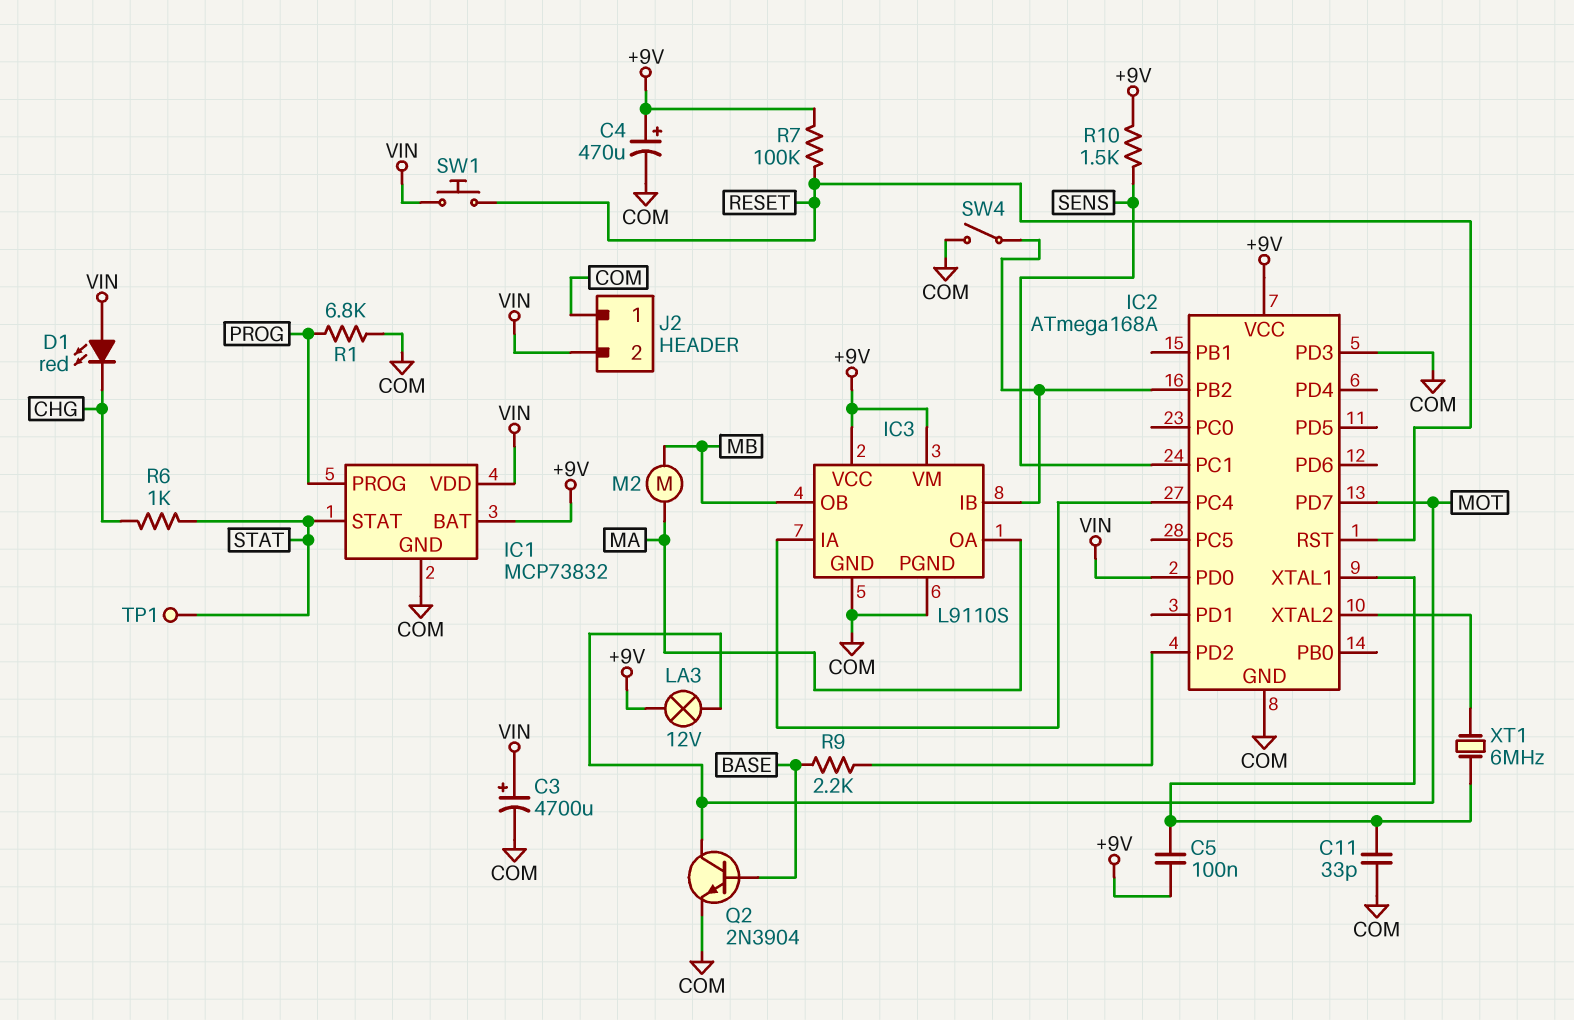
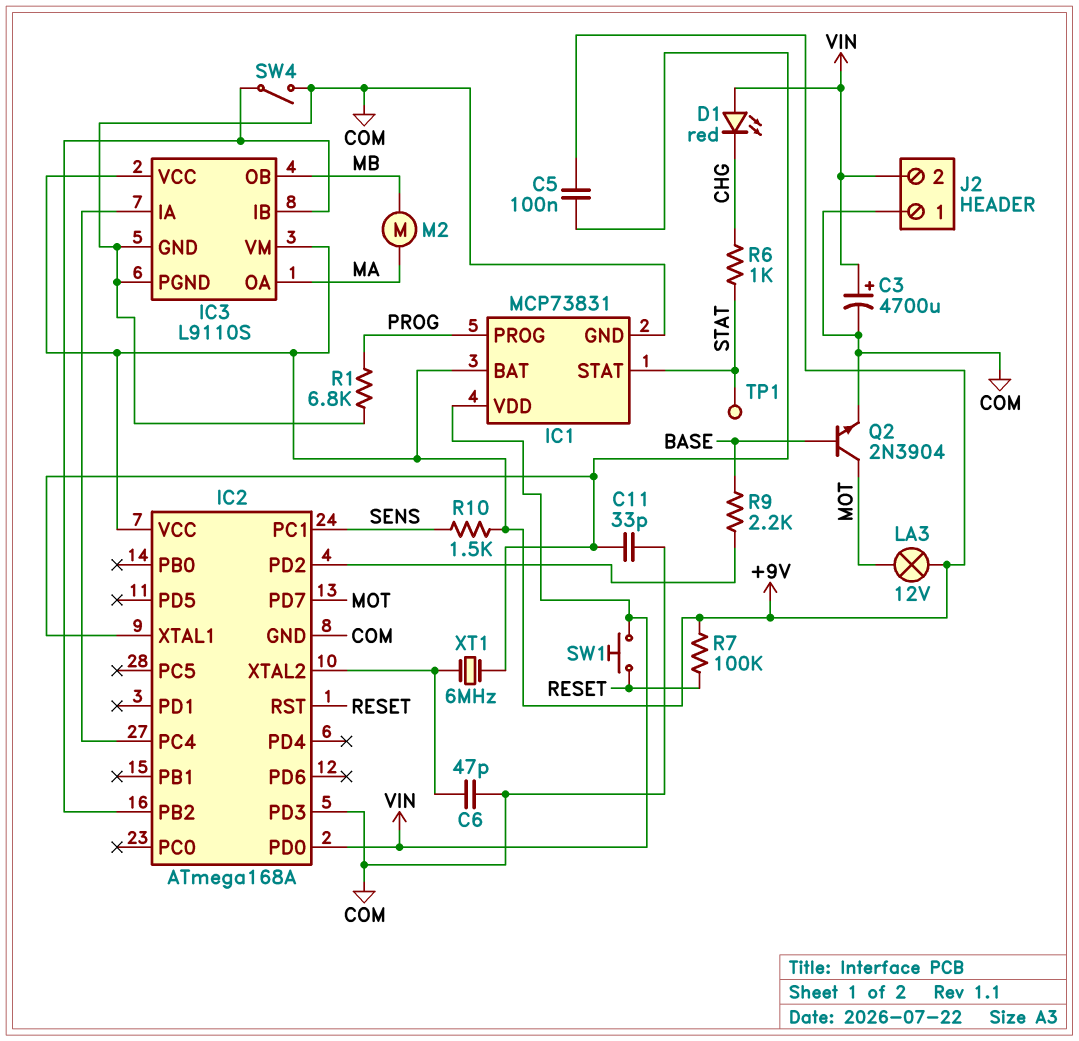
C4: 470uF (plus +9V, minus COM) -> none
C6: none -> 47pF (COM, IC2/XTAL2)
IC1: MCP73832 -> MCP73831

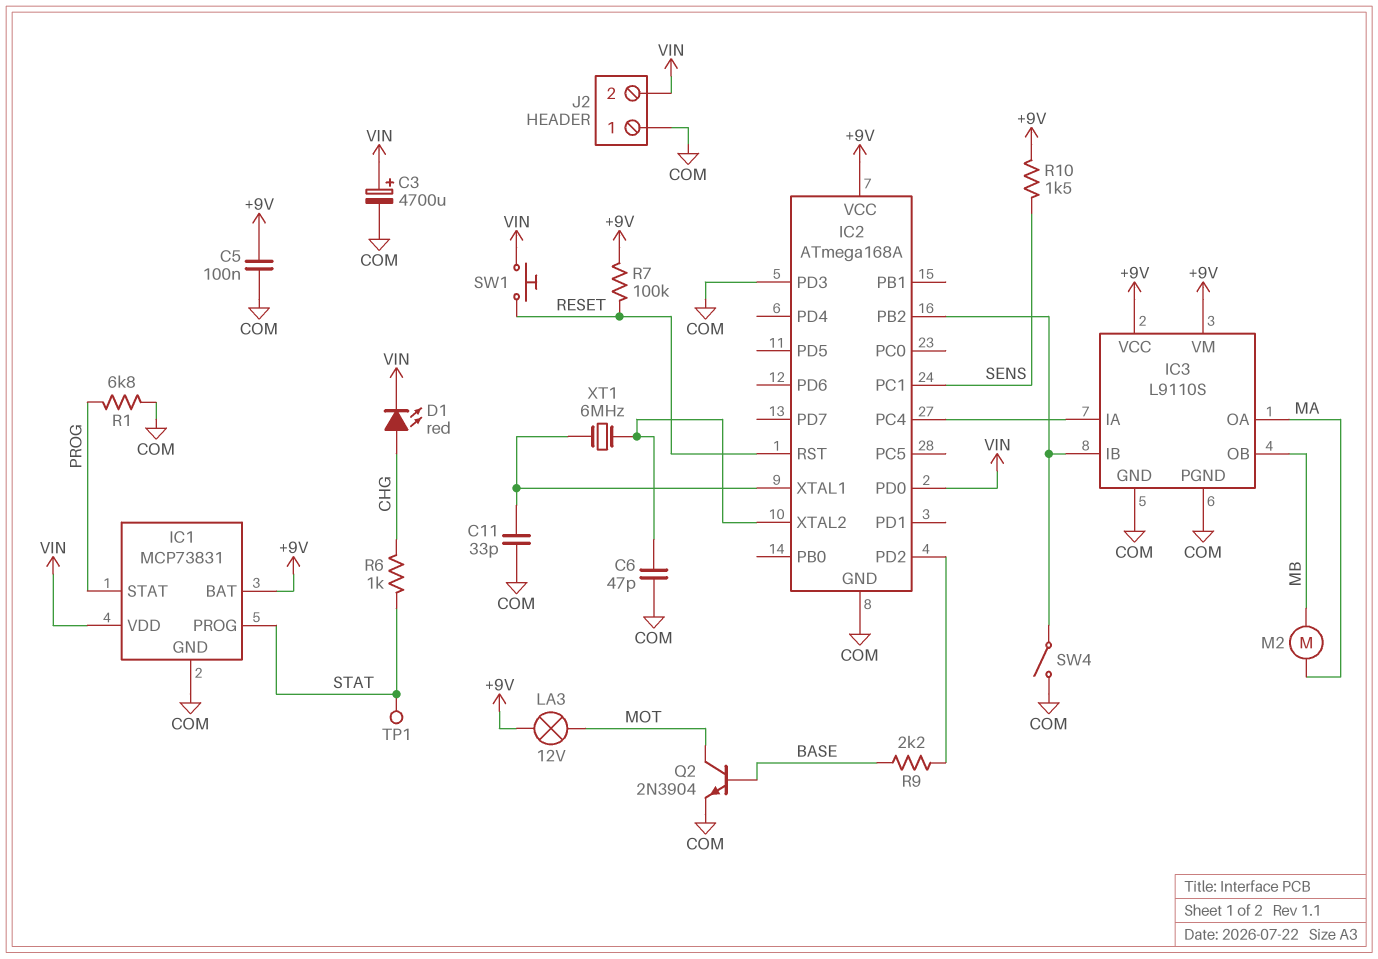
C5: 100nF (+9V, IC2/XTAL1) -> 100nF (+9V, COM)
D1: LED red (A VIN, K CHG) -> LED red (A CHG, K VIN)
IC1 pin PROG: PROG -> STAT
IC1 pin STAT: STAT -> PROG
IC2 pin PD7: MOT -> none

